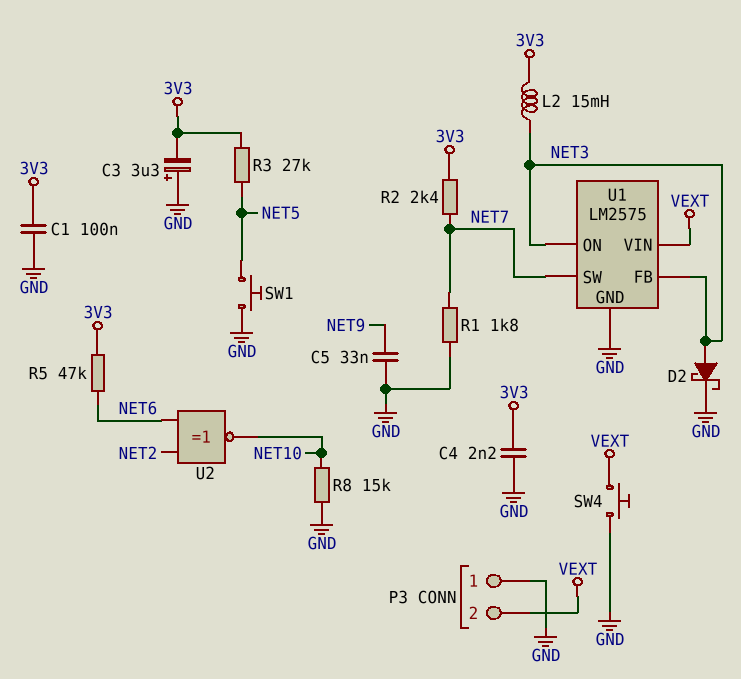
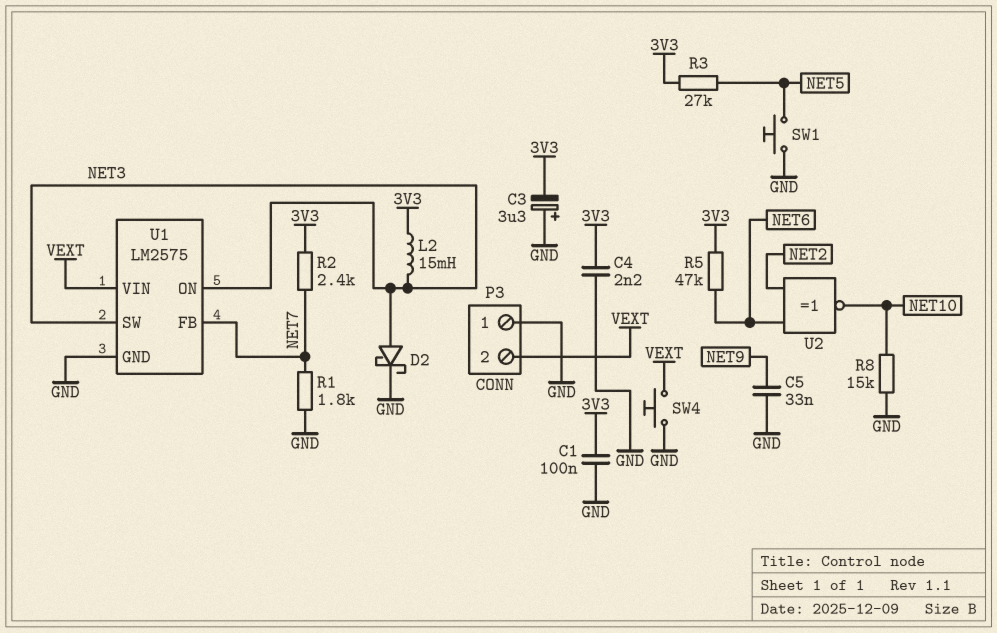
U1 pin FB: NET3 -> NET7
U1 pin SW: NET7 -> NET3

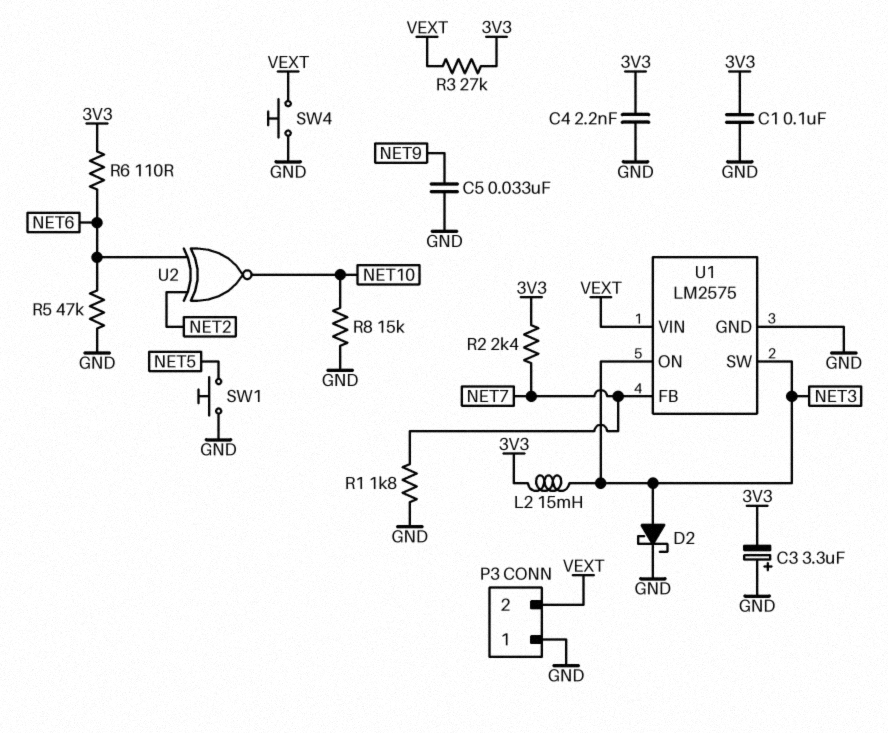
R3: 27k (3V3, NET5) -> 27k (3V3, VEXT)
R5: 47k (3V3, NET6) -> 47k (GND, NET6)
R6: none -> 110 (3V3, NET6)

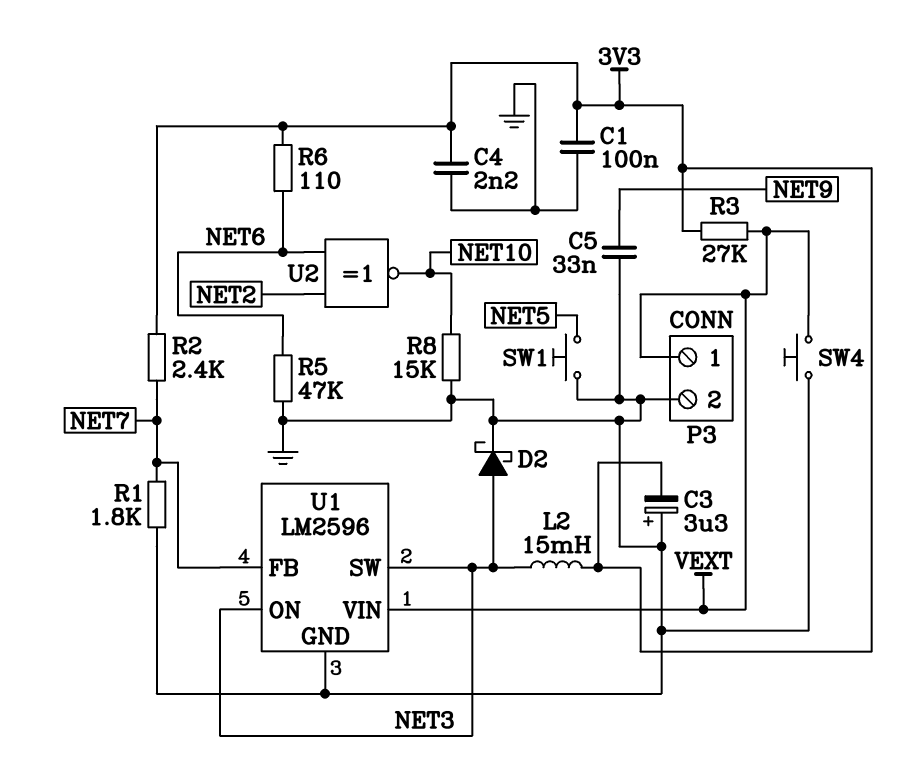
P3 pin 1: GND -> VEXT
P3 pin 2: VEXT -> GND
U1: LM2575 -> LM2596

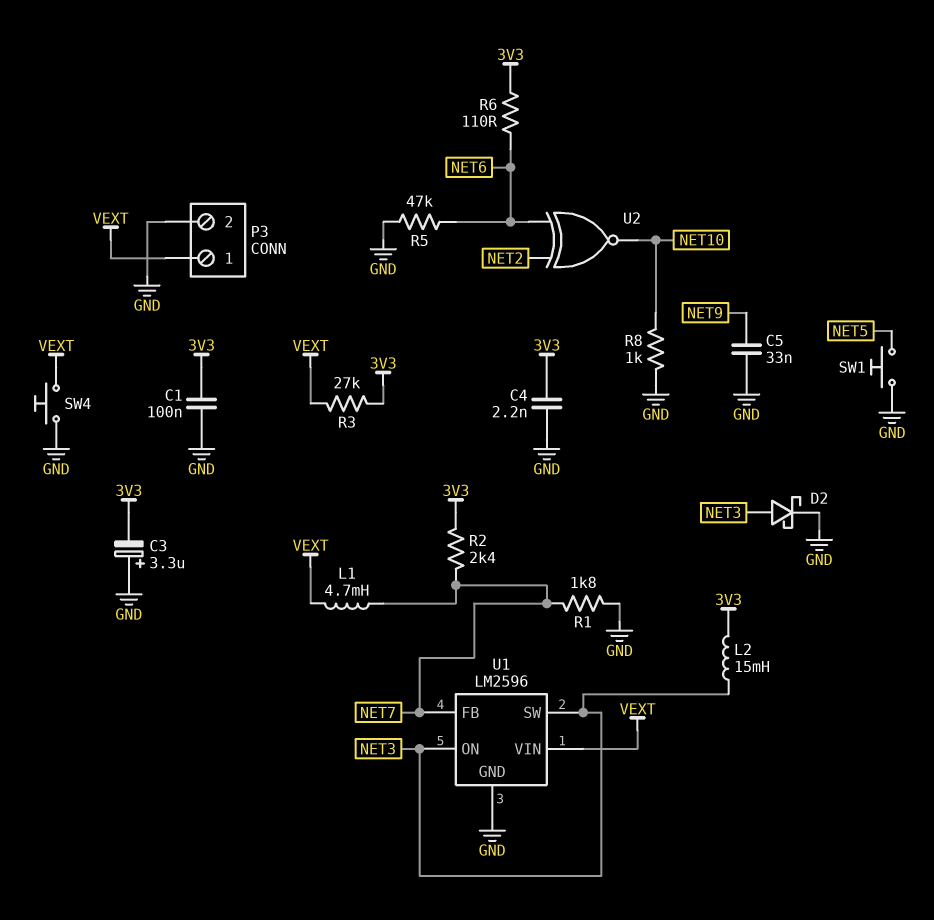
L1: none -> 4.7mH (NET7, VEXT)
R8: 15k (GND, NET10) -> 1k (GND, NET10)

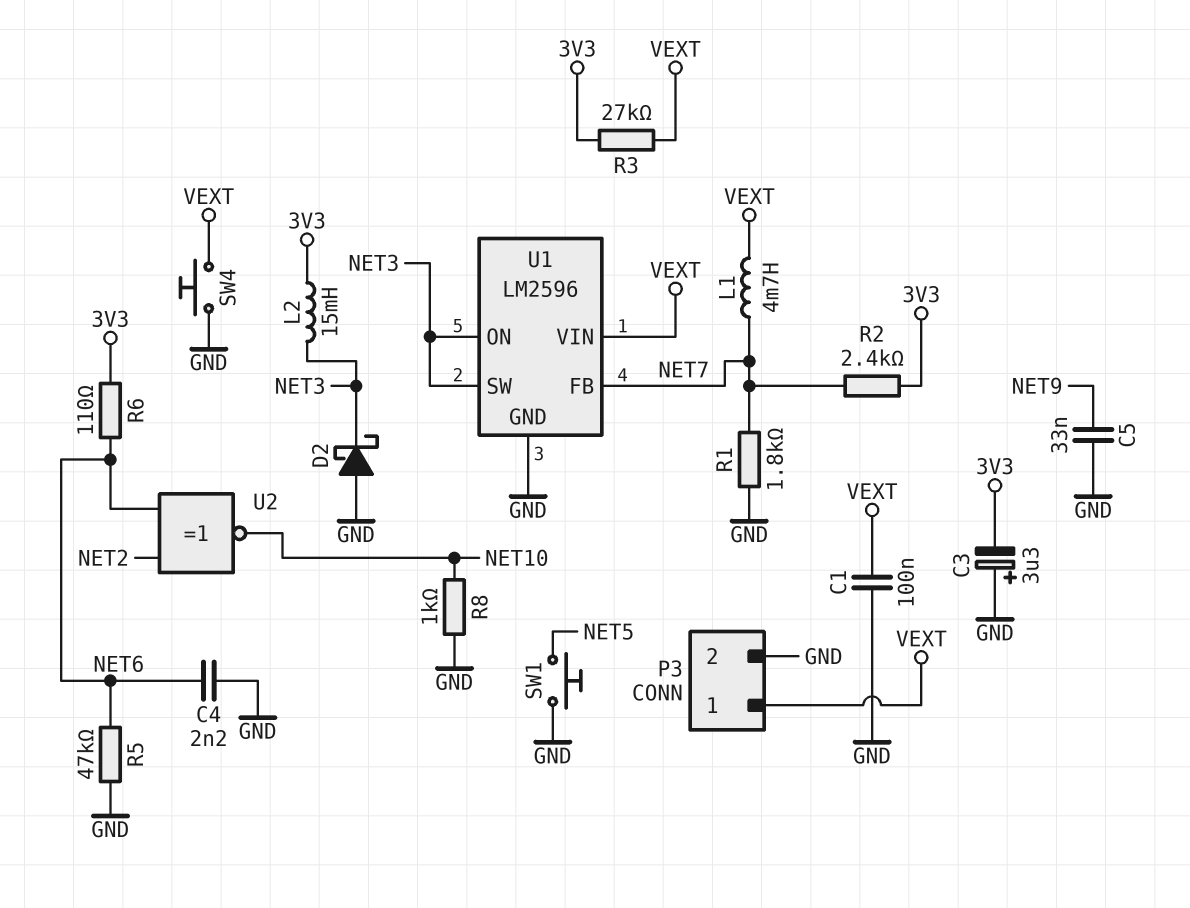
C1: 100nF (3V3, GND) -> 100nF (GND, VEXT)
C4: 2.2nF (3V3, GND) -> 2.2nF (GND, NET6)
D2: schottky (A NET3, K GND) -> schottky (A GND, K NET3)

